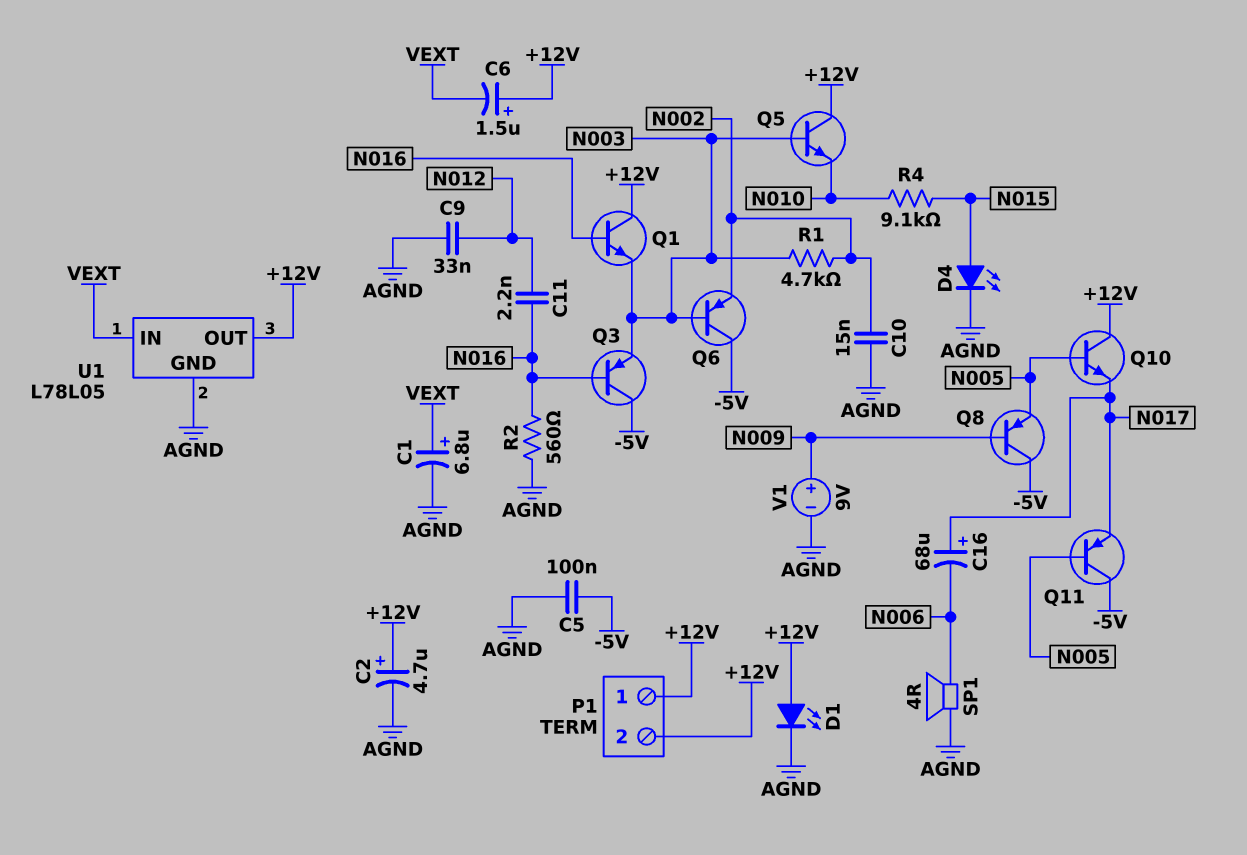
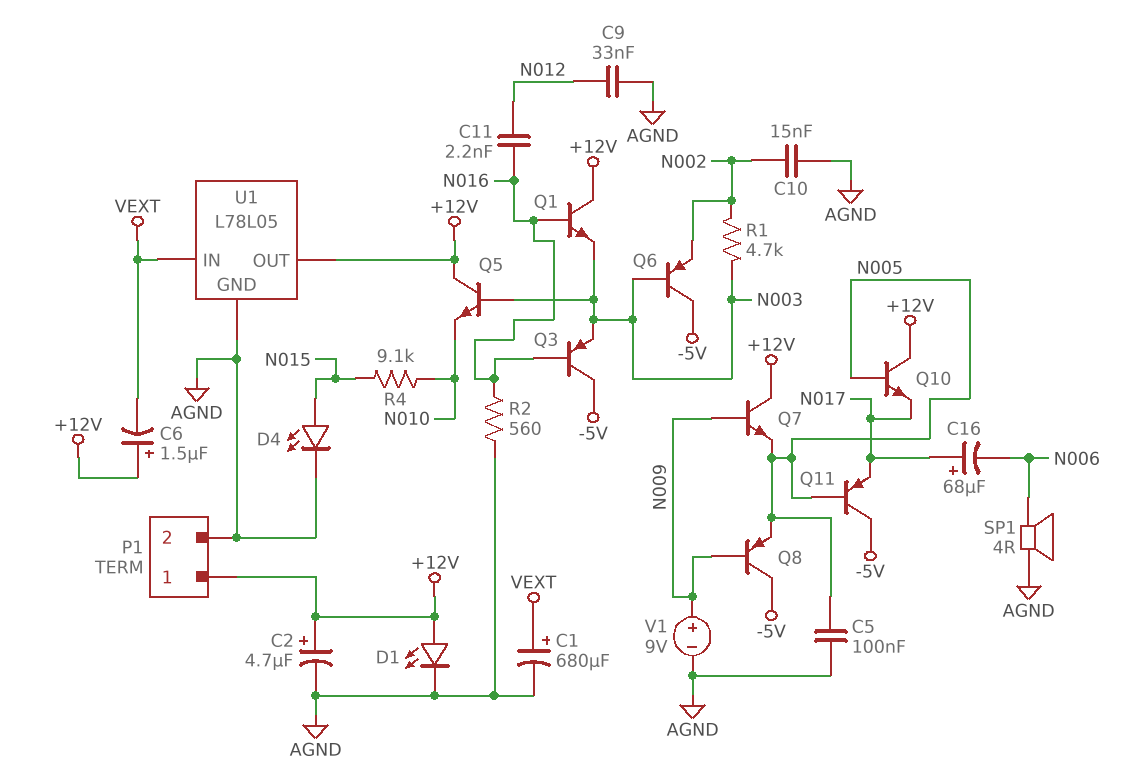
C1: 6.8uF (plus VEXT, minus AGND) -> 680uF (plus VEXT, minus AGND)
C5: 100nF (-5V, AGND) -> 100nF (AGND, N005)
P1 pin 2: +12V -> AGND
Q7: none -> NPN (B N009, C +12V, E N005)

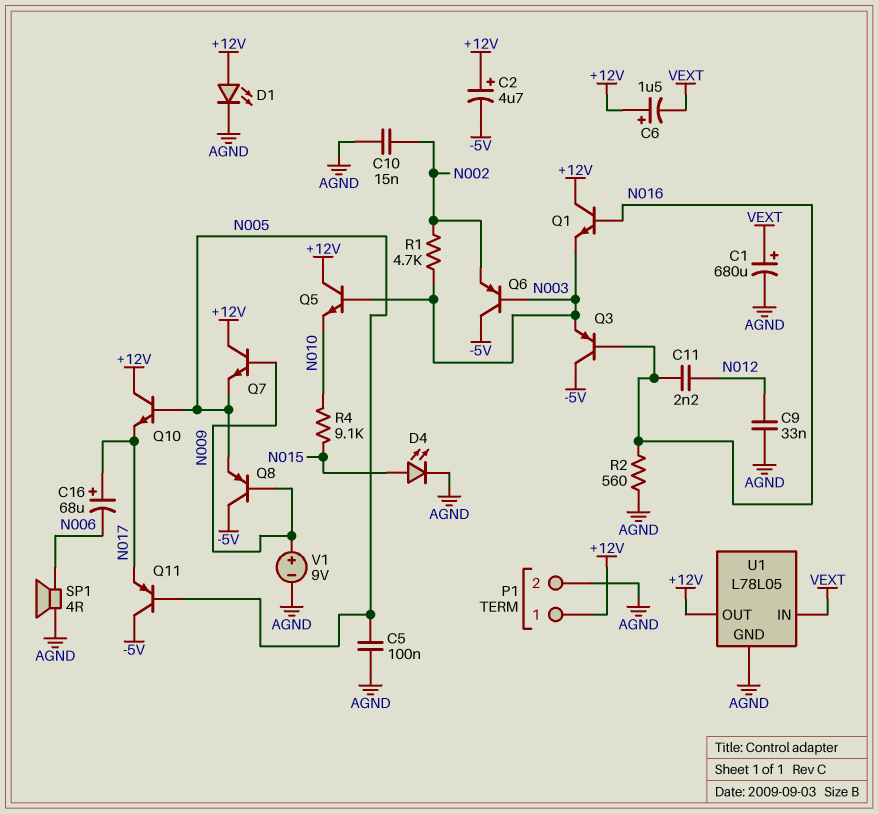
C2: 4.7uF (plus +12V, minus AGND) -> 4.7uF (plus +12V, minus -5V)

